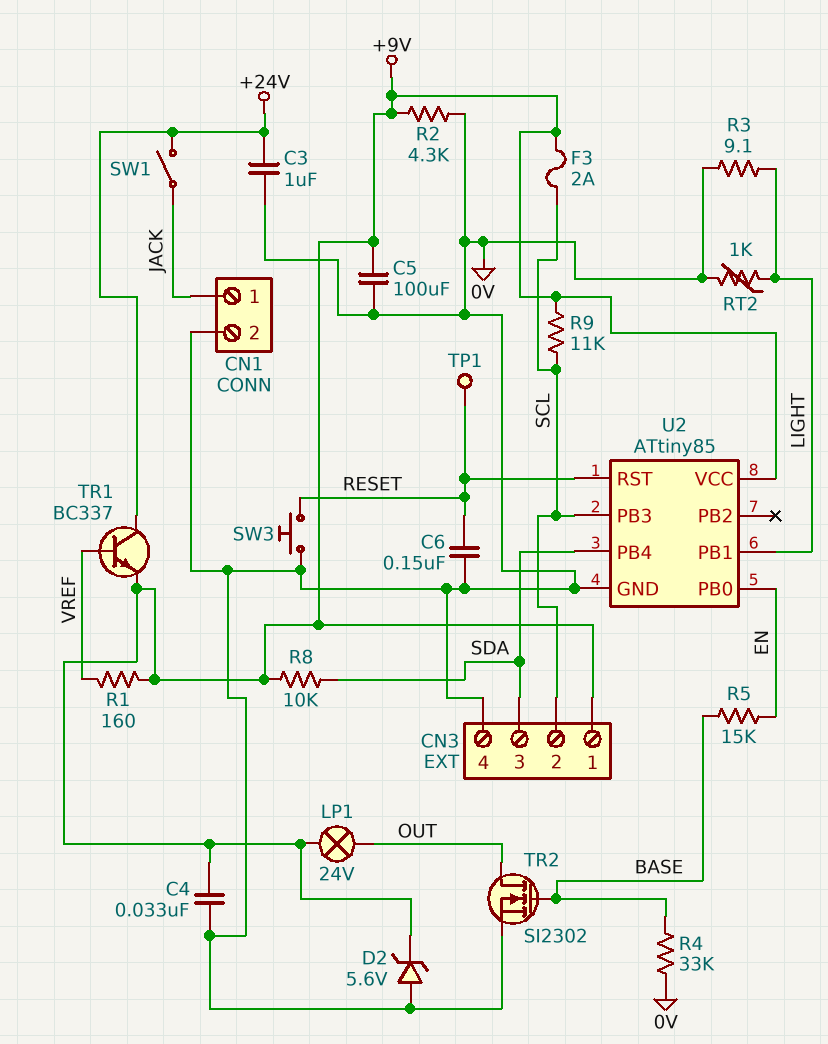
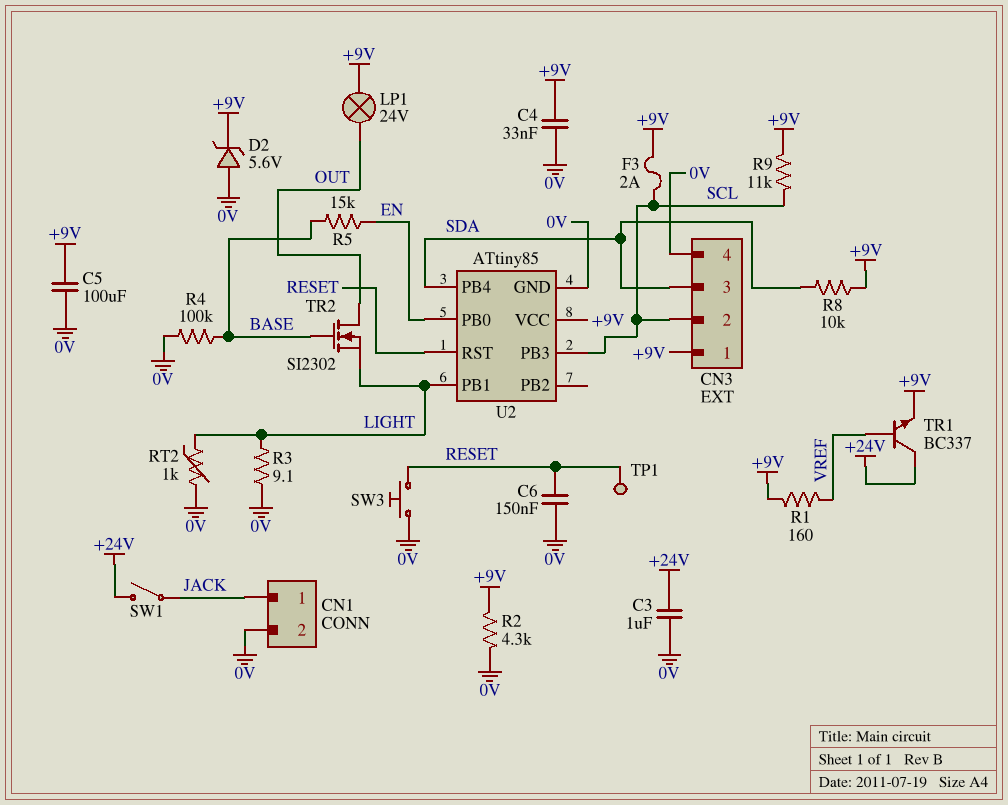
R4: 33k (0V, BASE) -> 100k (0V, BASE)
TR2: NMOS SI2302 (G BASE, D OUT, S 0V) -> NMOS SI2302 (G BASE, D OUT, S LIGHT)

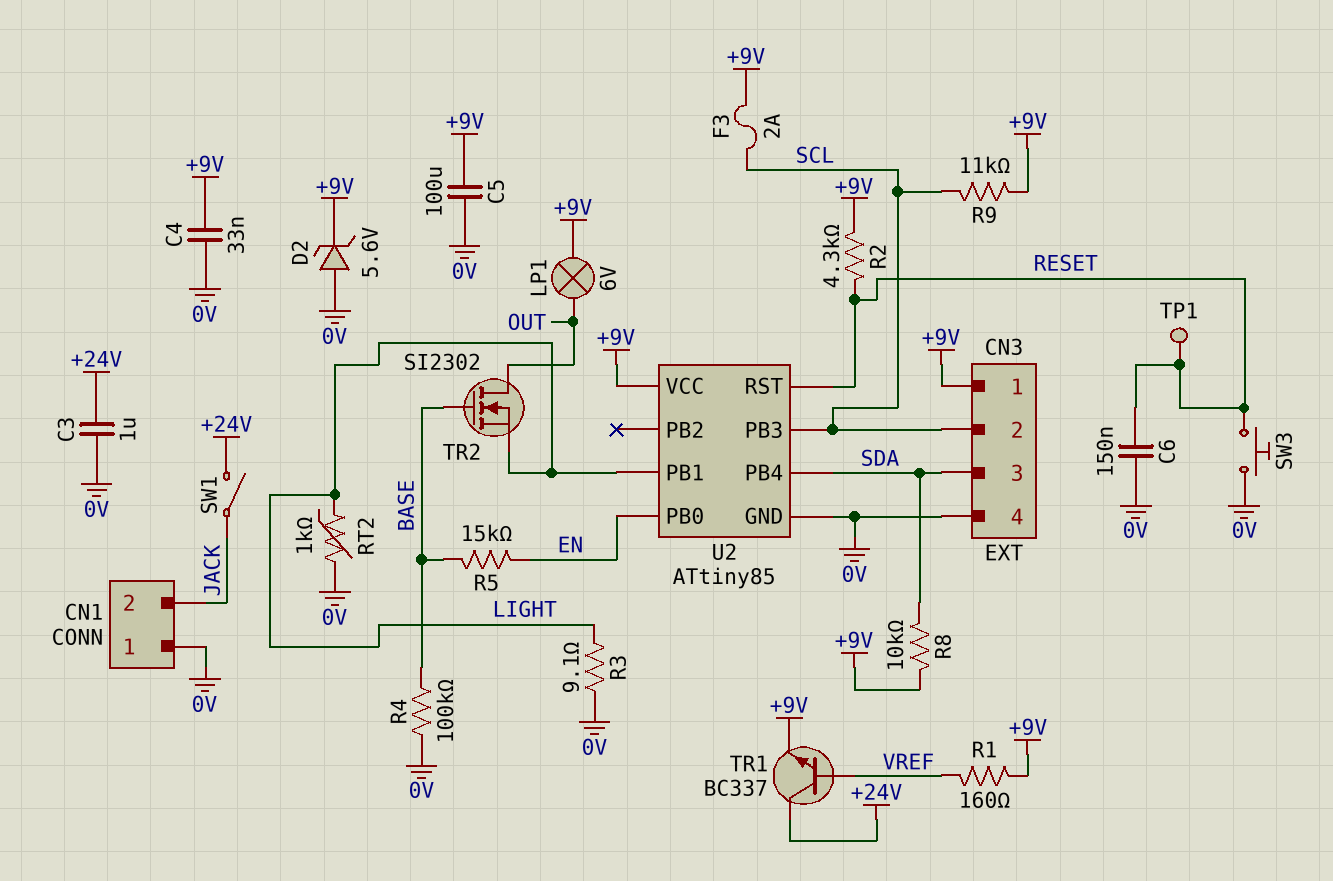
CN1 pin 1: JACK -> 0V
CN1 pin 2: 0V -> JACK
LP1: lamp 24V (+9V, OUT) -> lamp 6V (+9V, OUT)
R2: 4.3k (+9V, 0V) -> 4.3k (+9V, RESET)

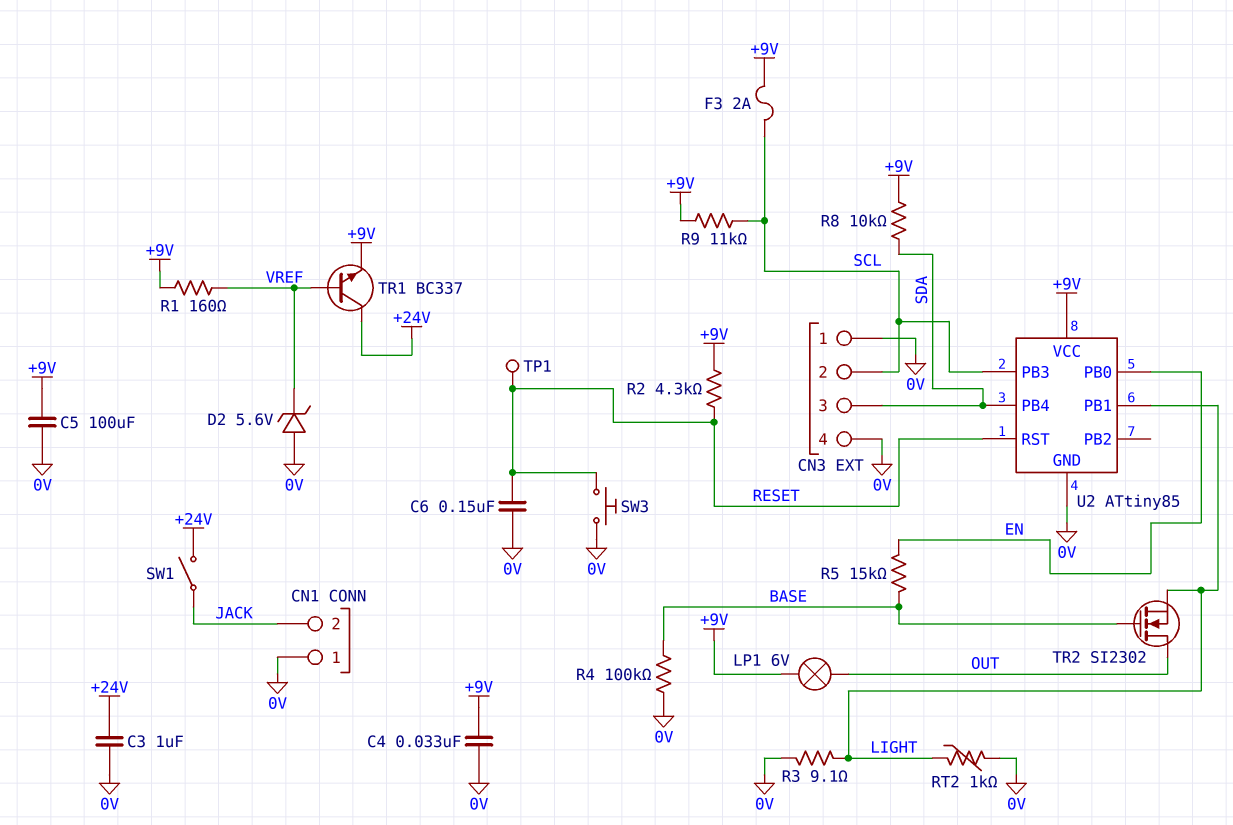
CN3 pin 1: +9V -> 0V
D2: zener 5.6V (A 0V, K +9V) -> zener 5.6V (A 0V, K VREF)

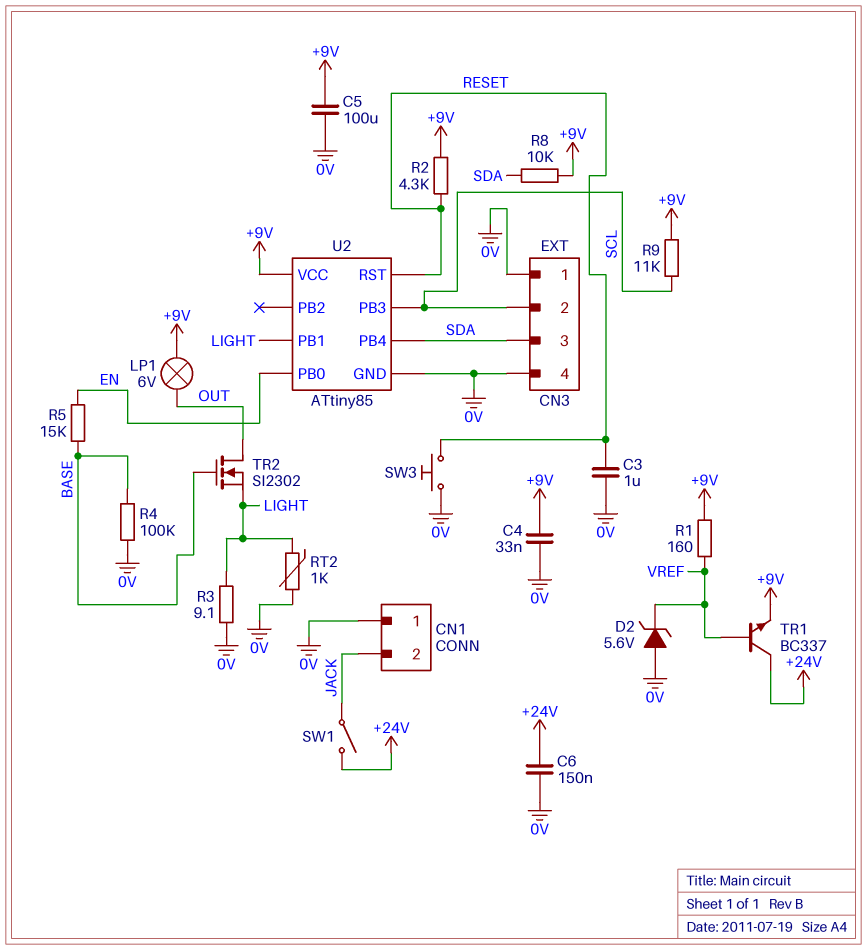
C3: 1uF (+24V, 0V) -> 1uF (0V, RESET)
C6: 150nF (0V, RESET) -> 150nF (+24V, 0V)
F3: 2A (+9V, SCL) -> none
TP1: test point (RESET) -> none

